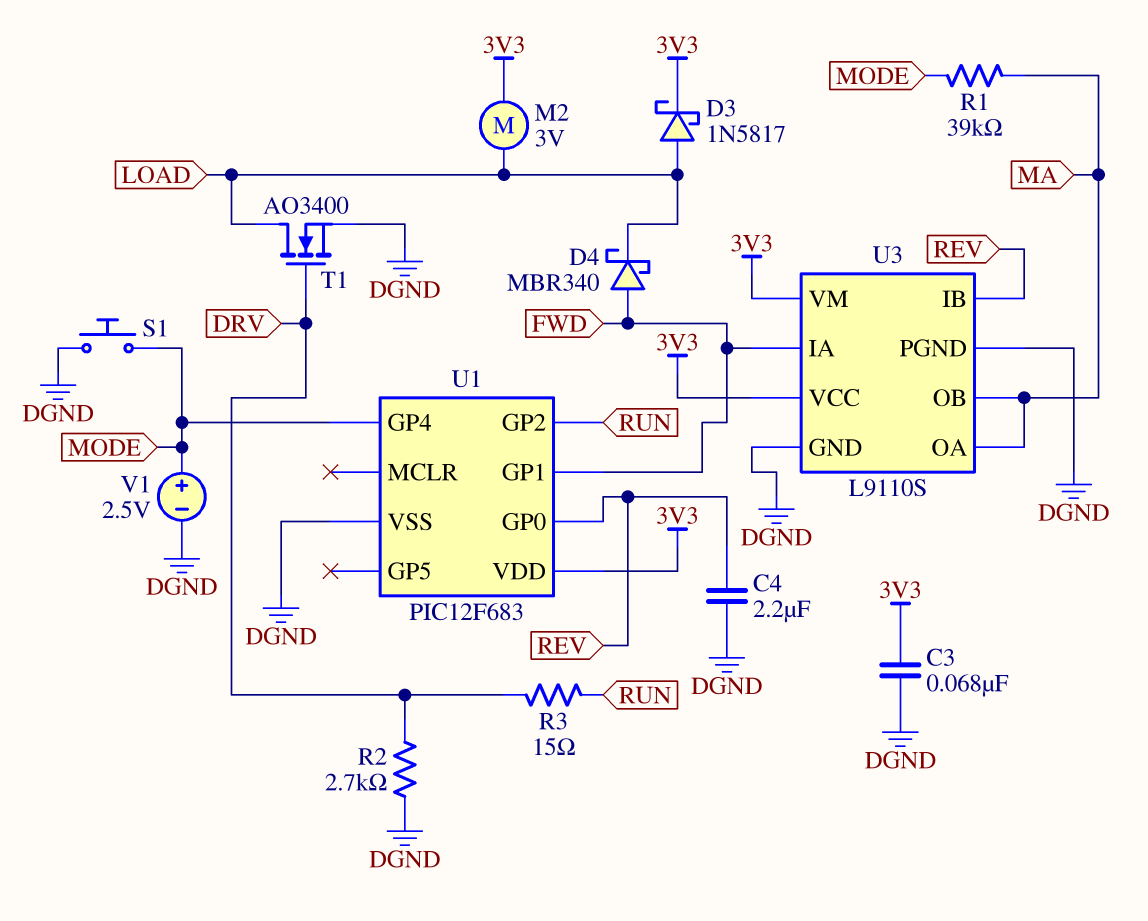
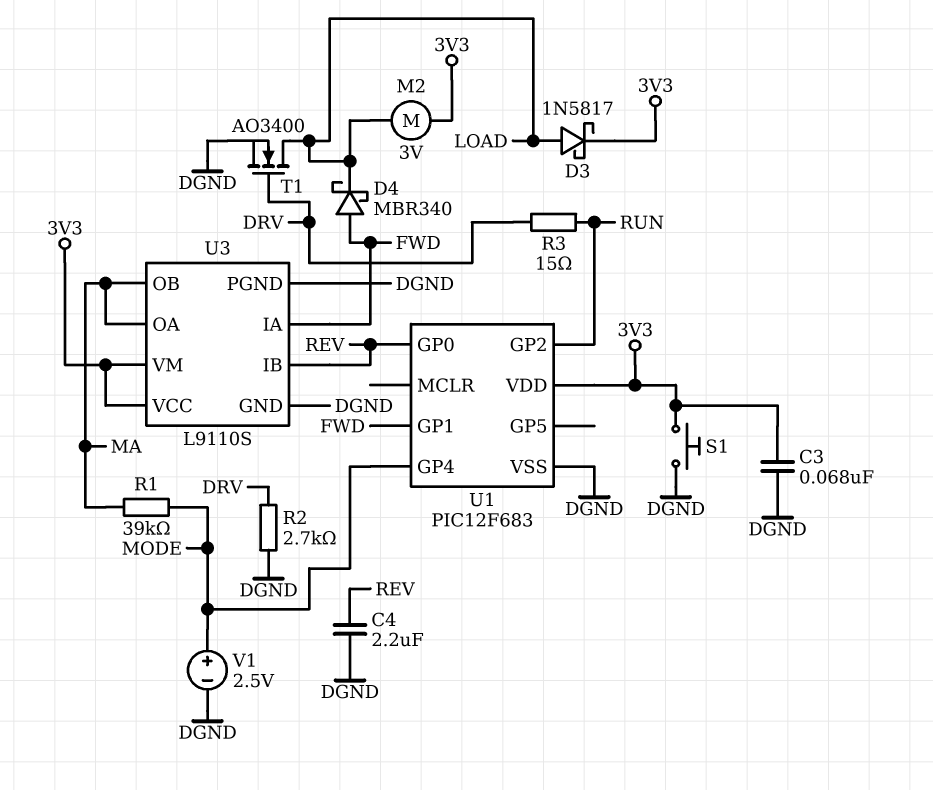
S1: button (DGND, MODE) -> button (3V3, DGND)

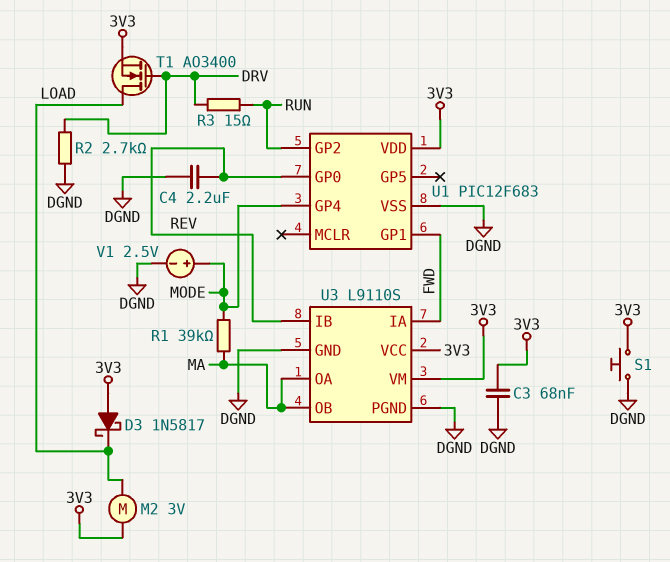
D3: schottky 1N5817 (A LOAD, K 3V3) -> schottky 1N5817 (A 3V3, K LOAD)
D4: schottky MBR340 (A FWD, K LOAD) -> none
T1: NMOS AO3400 (G DRV, D LOAD, S DGND) -> NMOS AO3400 (G DRV, D LOAD, S 3V3)

